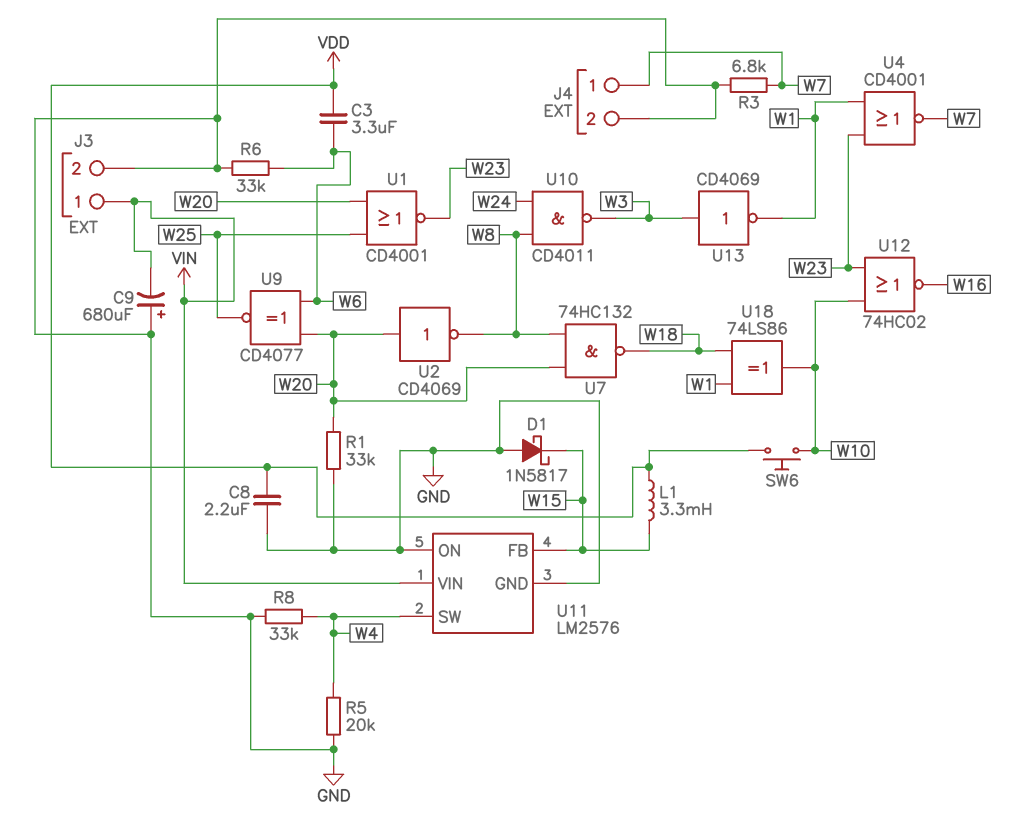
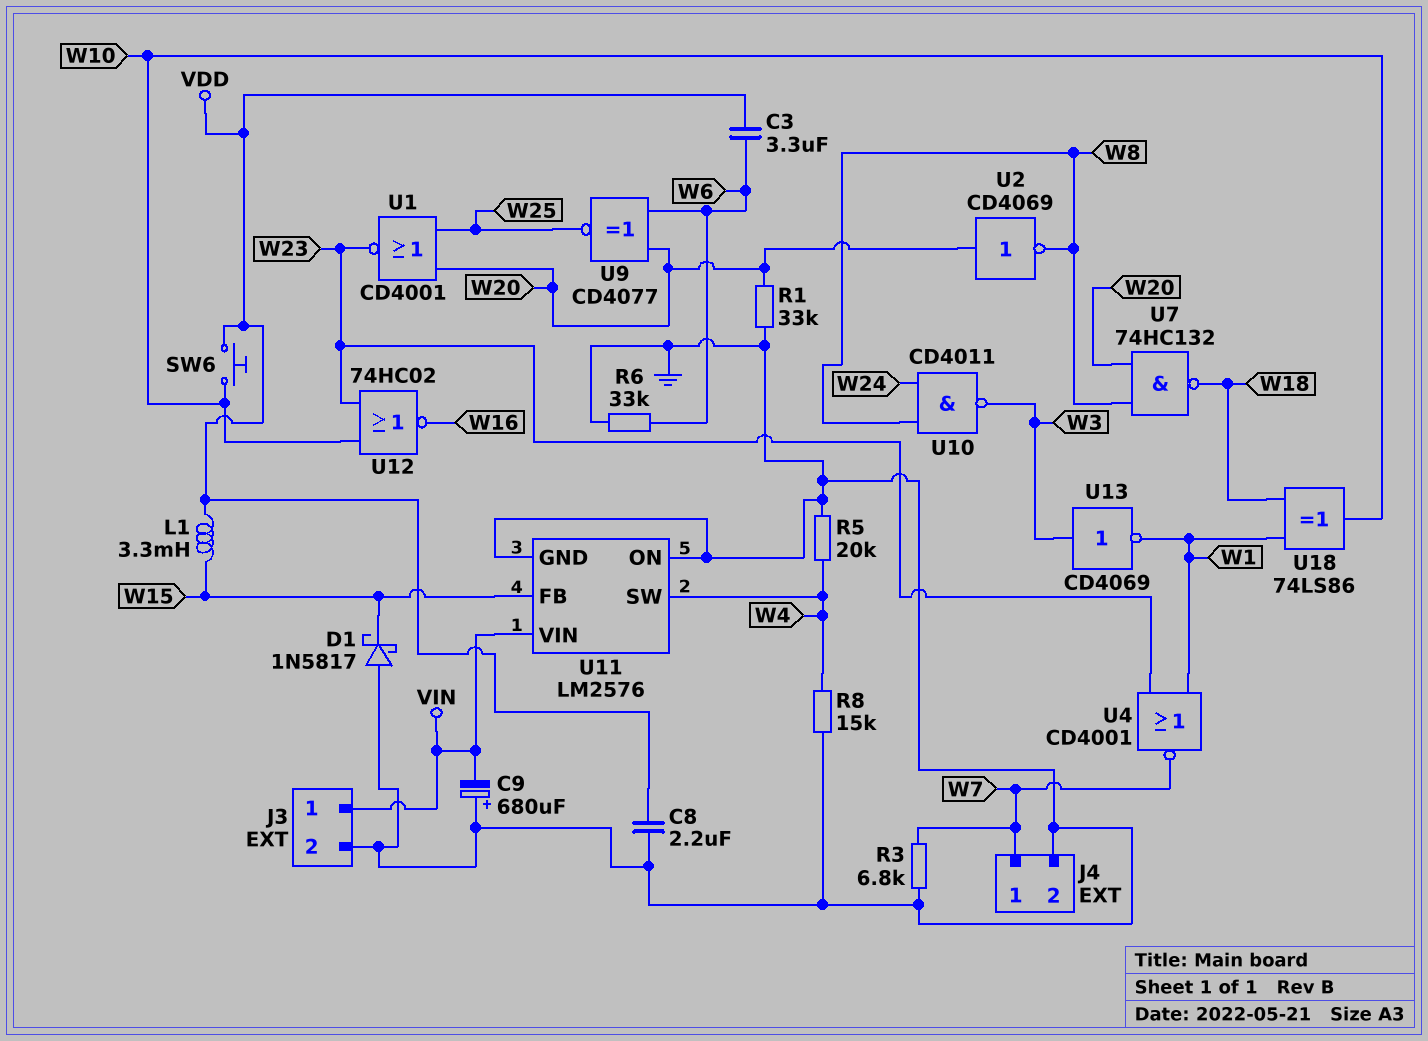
R8: 33k (GND, W4) -> 15k (GND, W4)

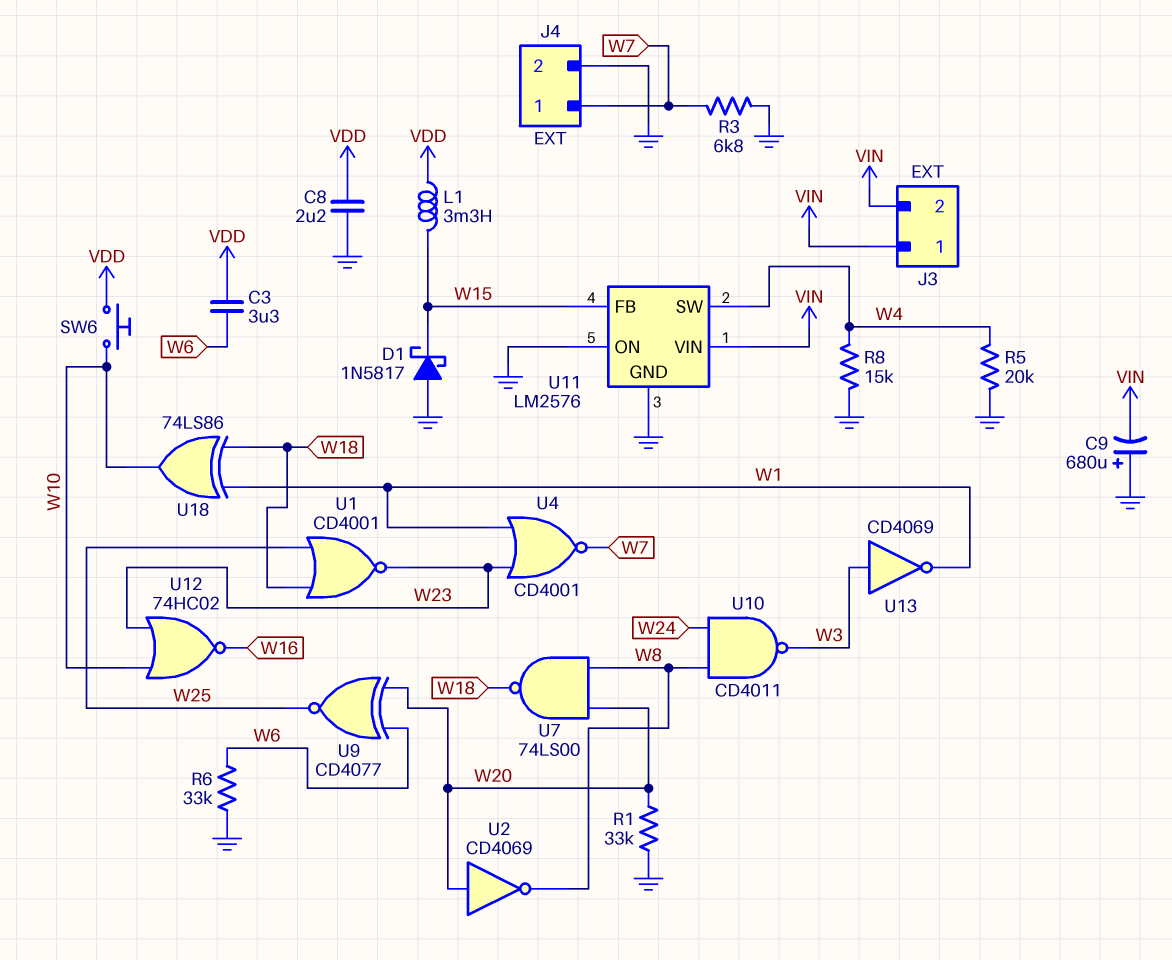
J3 pin 2: GND -> VIN
U1: NOR CD4001 (in W20, in W25, out W23) -> NOR CD4001 (in W18, in W25, out W23)
U7: NAND 74HC132 (in W8, in W20, out W18) -> NAND 74LS00 (in W8, in W20, out W18)

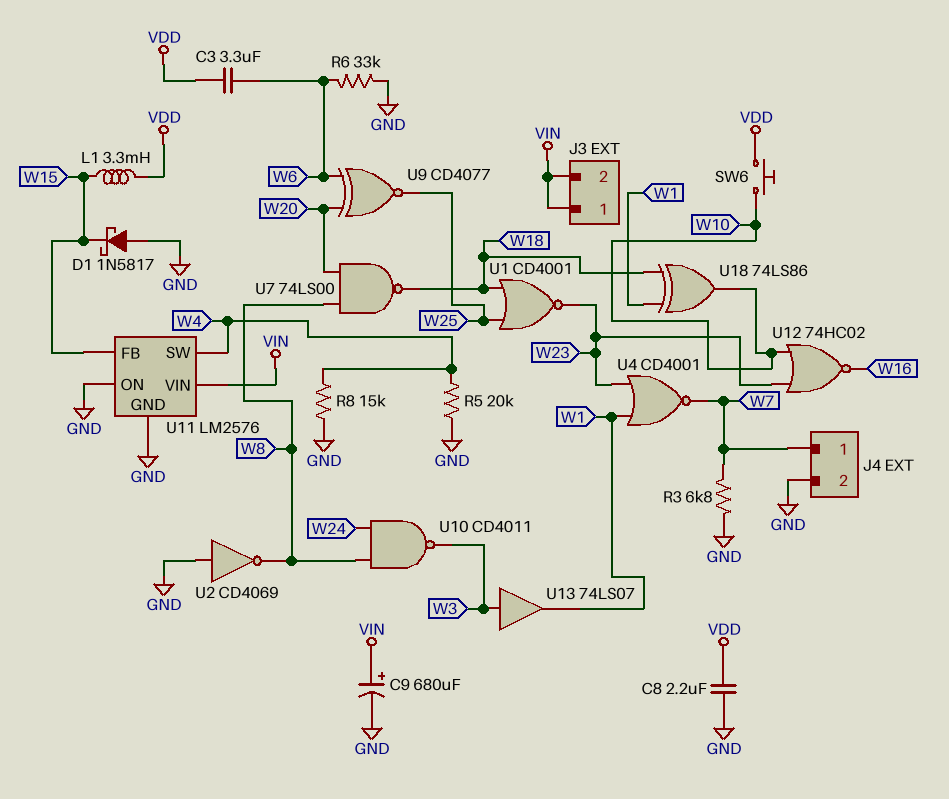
C9: 680uF (plus GND, minus VIN) -> 680uF (plus VIN, minus GND)
R1: 33k (GND, W20) -> none
U2: NOT CD4069 (in W20, out W8) -> NOT CD4069 (in GND, out W8)
U13: NOT CD4069 (in W3, out W1) -> buffer 74LS07 (in W3, out W1)

